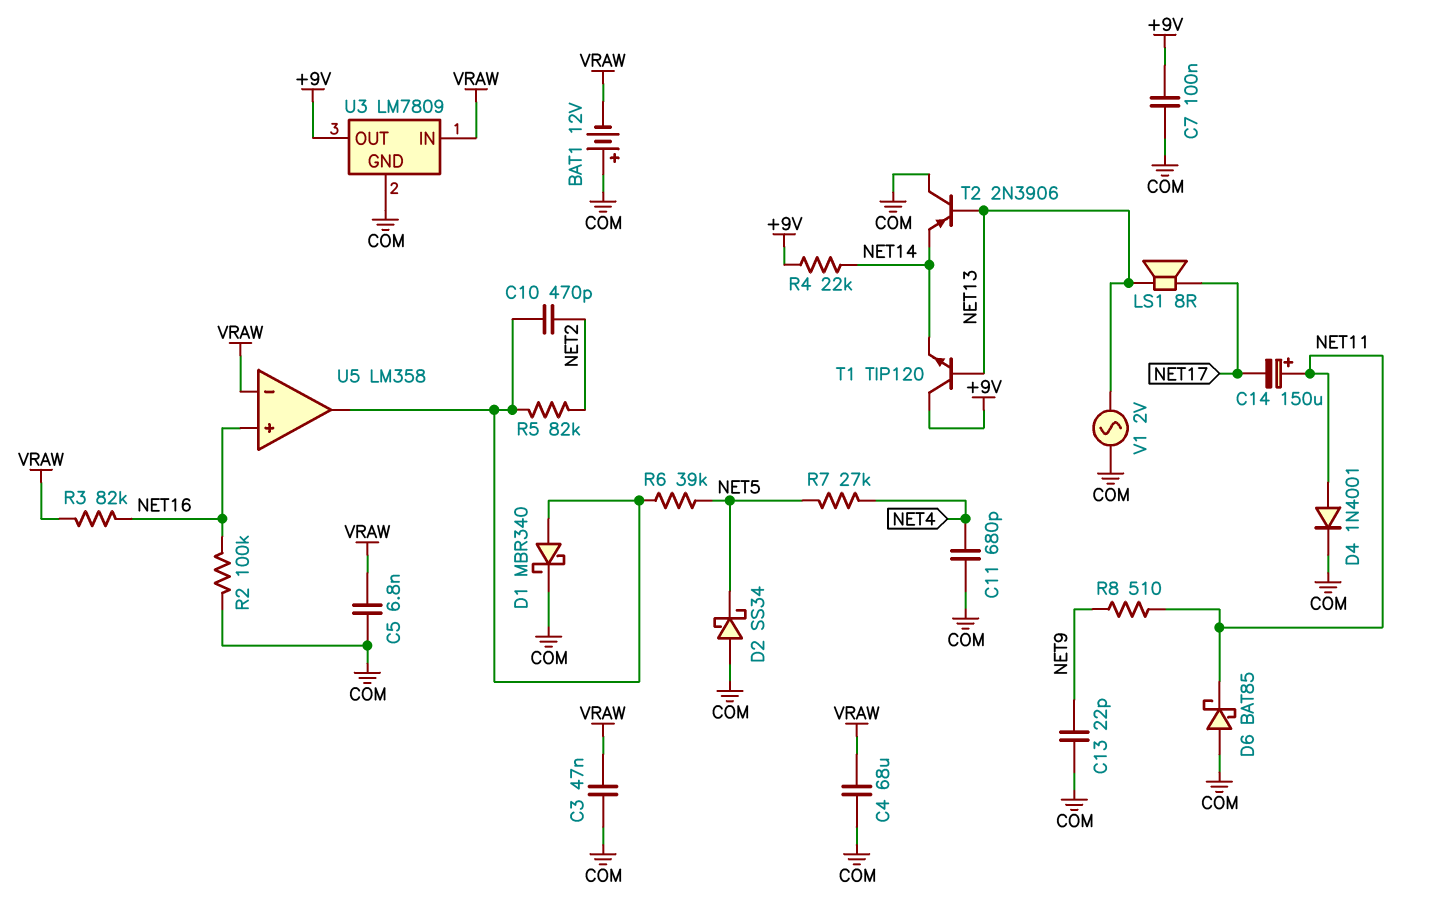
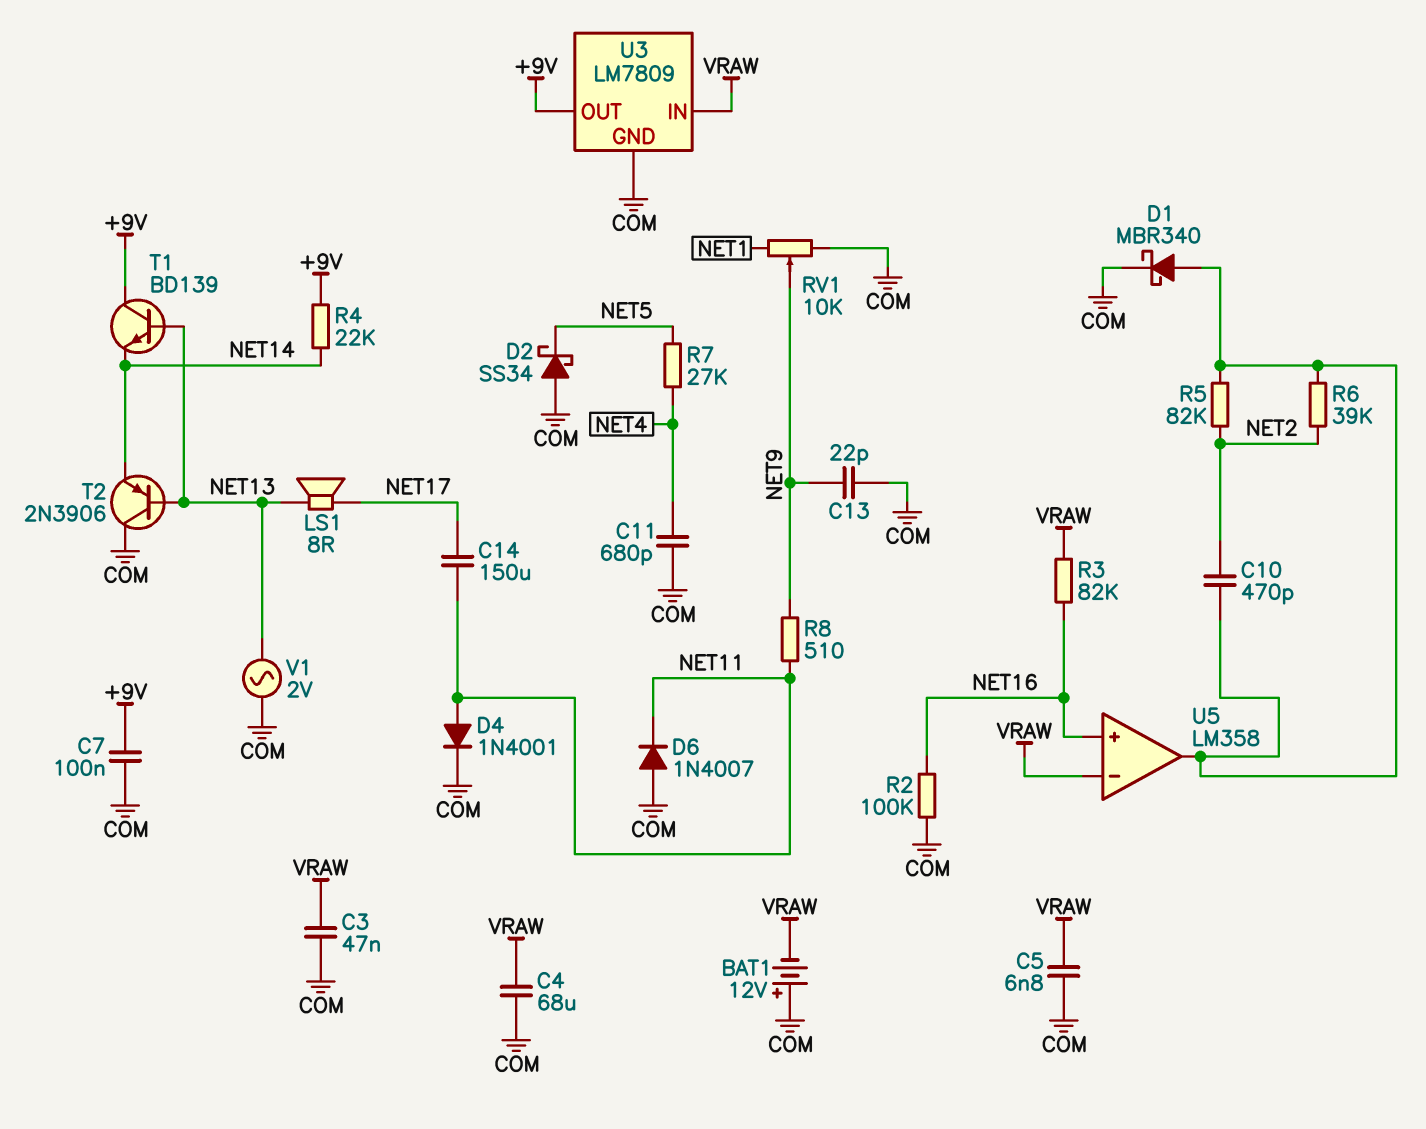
C14: 150uF (plus NET11, minus NET17) -> 150uF (NET11, NET17)
D6: schottky BAT85 (A COM, K NET11) -> diode 1N4007 (A COM, K NET11)
R6: 39k (NET5, U5/out) -> 39k (NET2, U5/out)
RV1: none -> 10k (COM, NET1, wiper NET9)
T1: NPN TIP120 (B NET13, C +9V, E NET14) -> NPN BD139 (B NET13, C +9V, E NET14)

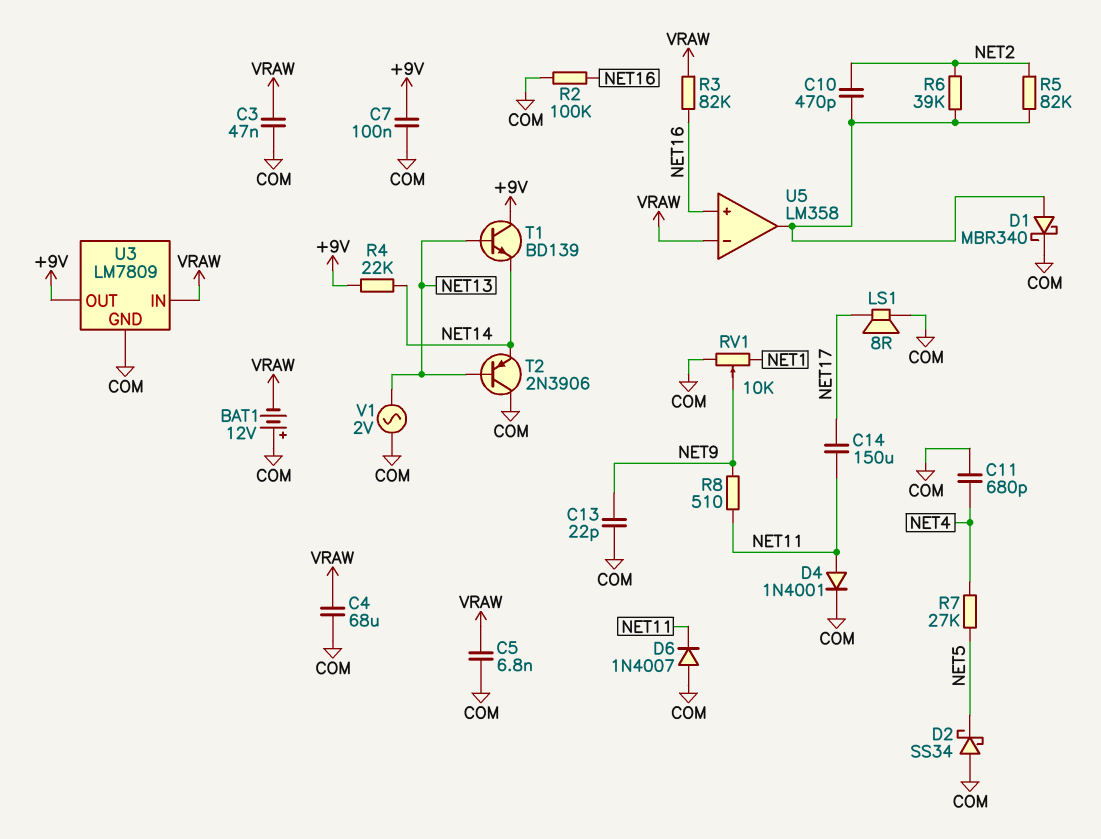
LS1: speaker 8R (NET13, NET17) -> speaker 8R (COM, NET17)

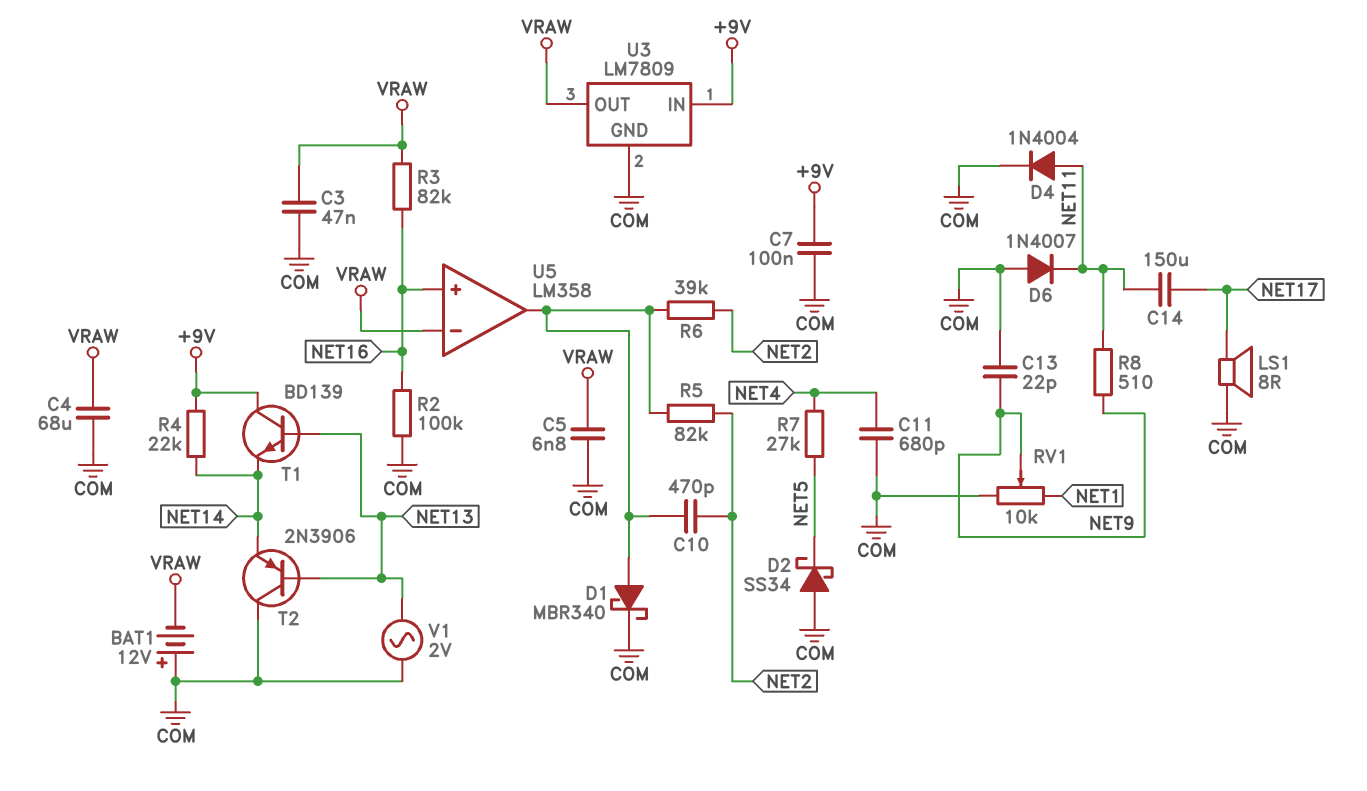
D4: diode 1N4001 (A NET11, K COM) -> diode 1N4004 (A NET11, K COM)
U3 pin IN: VRAW -> +9V
U3 pin OUT: +9V -> VRAW

